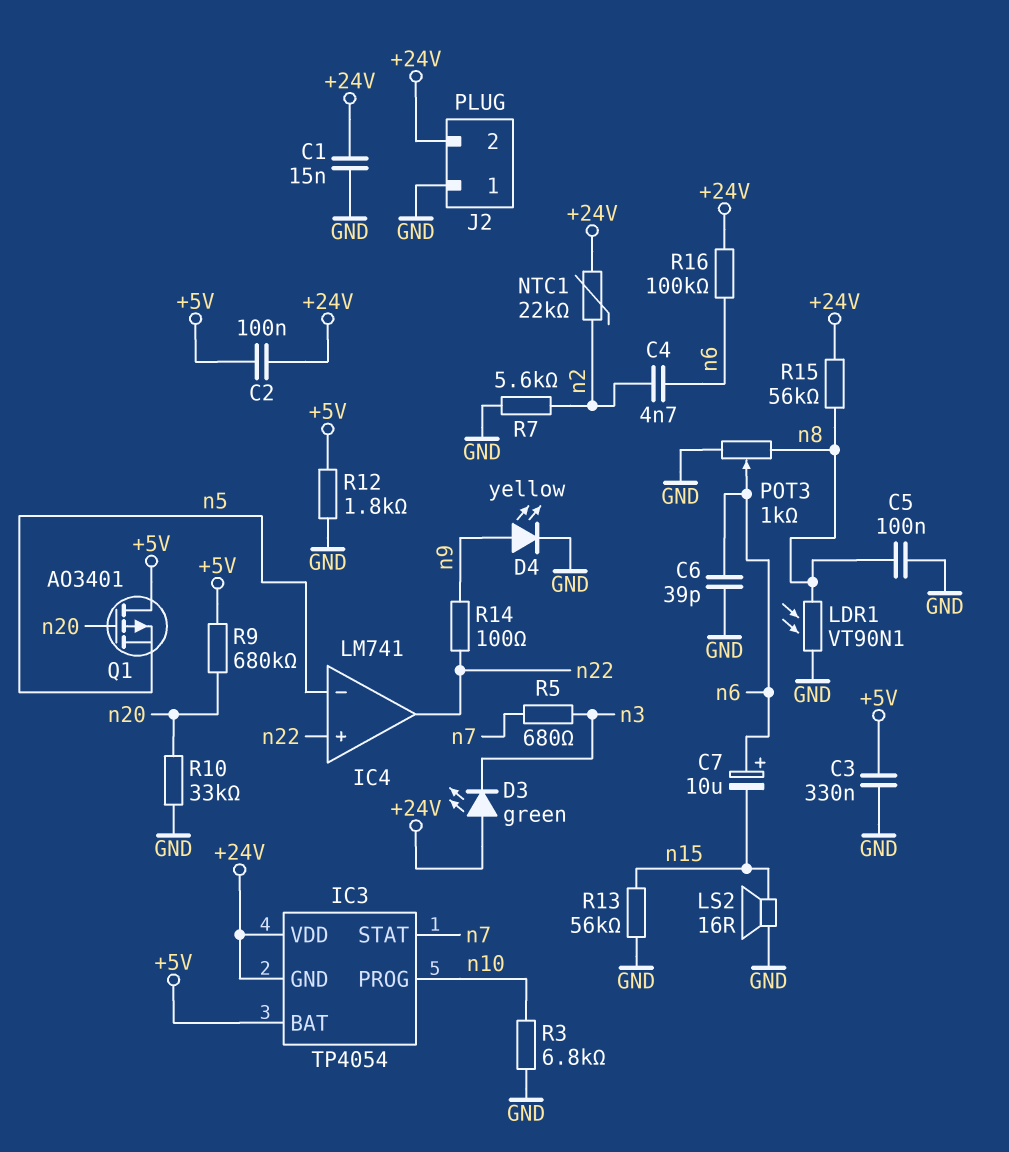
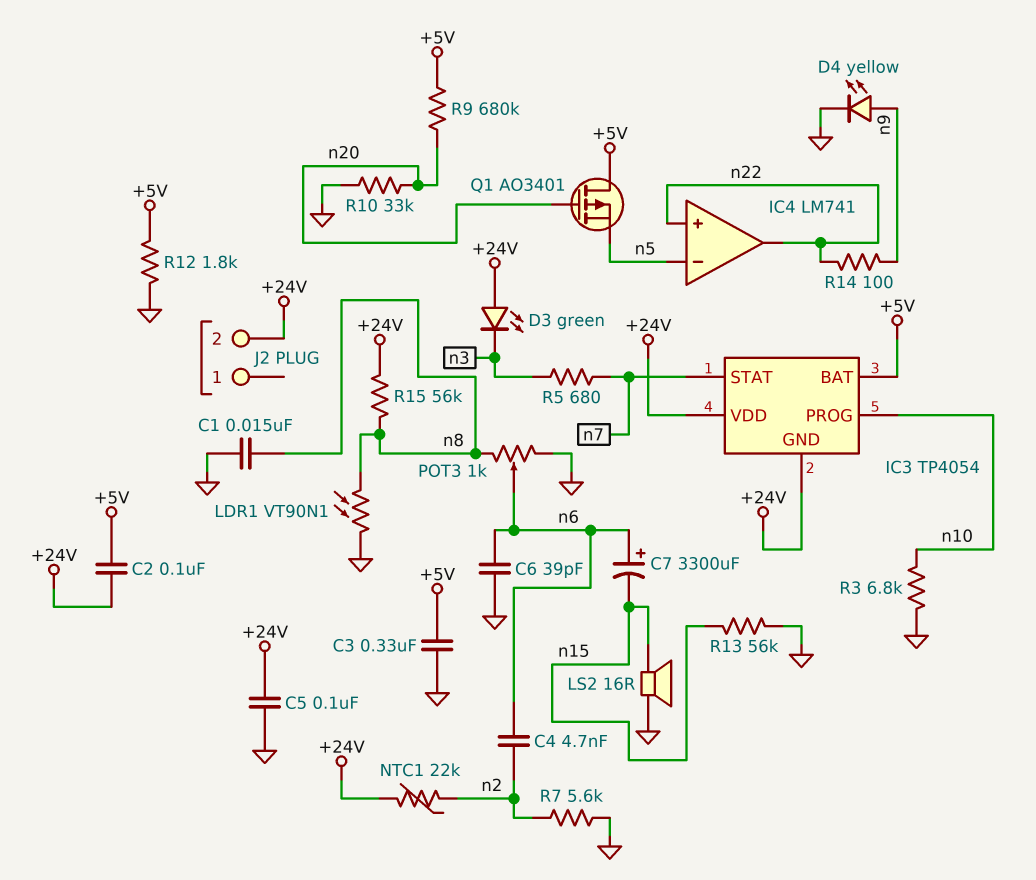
C1: 15nF (+24V, GND) -> 15nF (GND, n8)
C5: 100nF (GND, n8) -> 100nF (+24V, GND)
C7: 10uF (plus n6, minus n15) -> 3300uF (plus n6, minus n15)
J2 pin 1: GND -> none
R16: 100k (+24V, n6) -> none

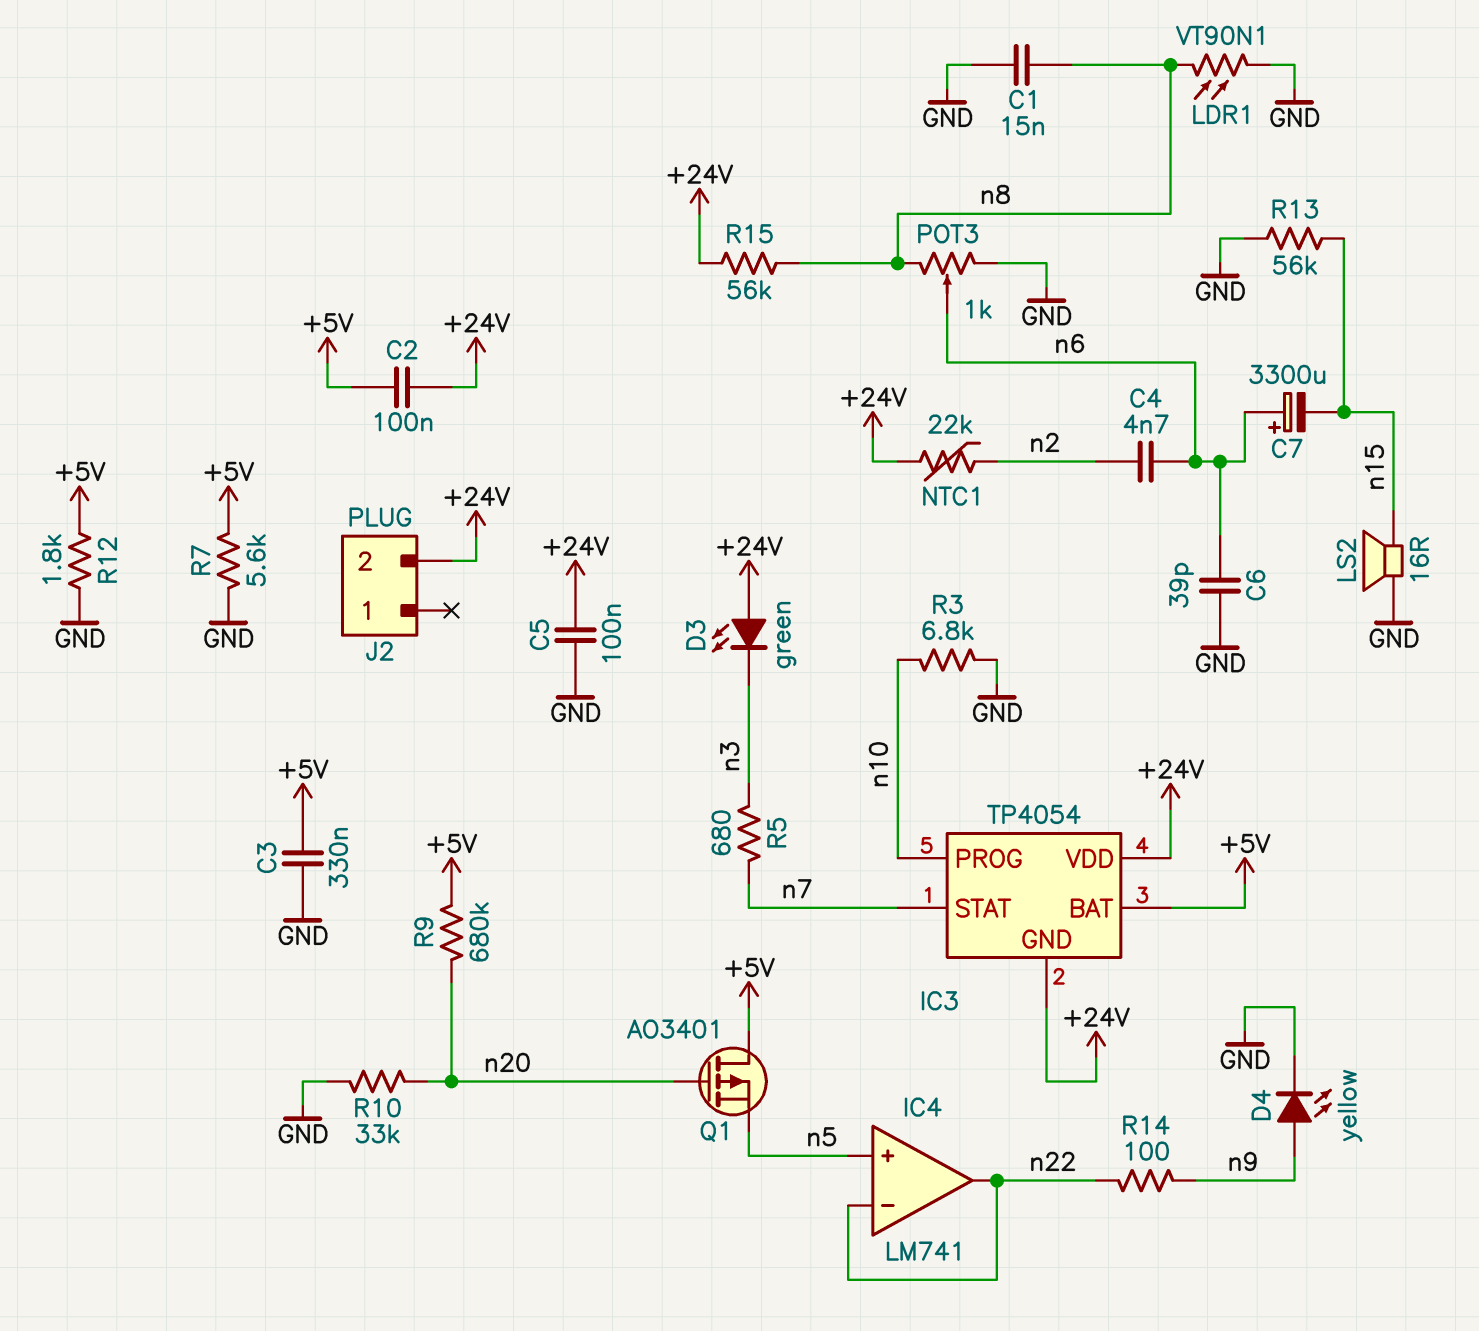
IC4 pin in+: n22 -> n5
IC4 pin in-: n5 -> n22
R7: 5.6k (GND, n2) -> 5.6k (+5V, GND)

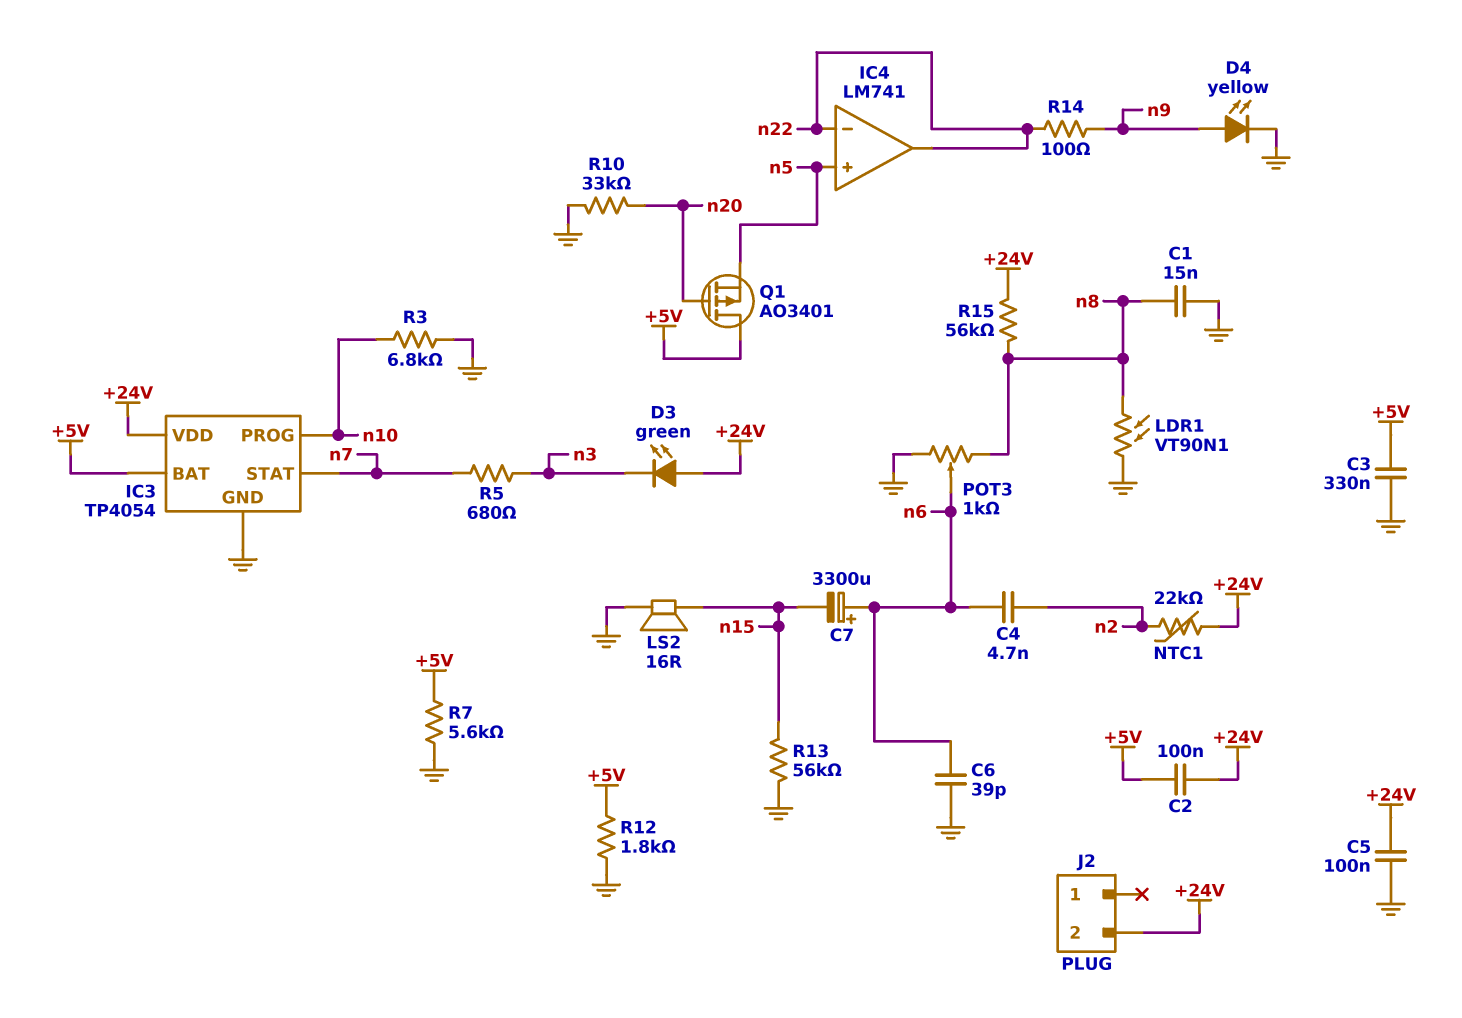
IC3 pin GND: +24V -> GND
R9: 680k (+5V, n20) -> none

